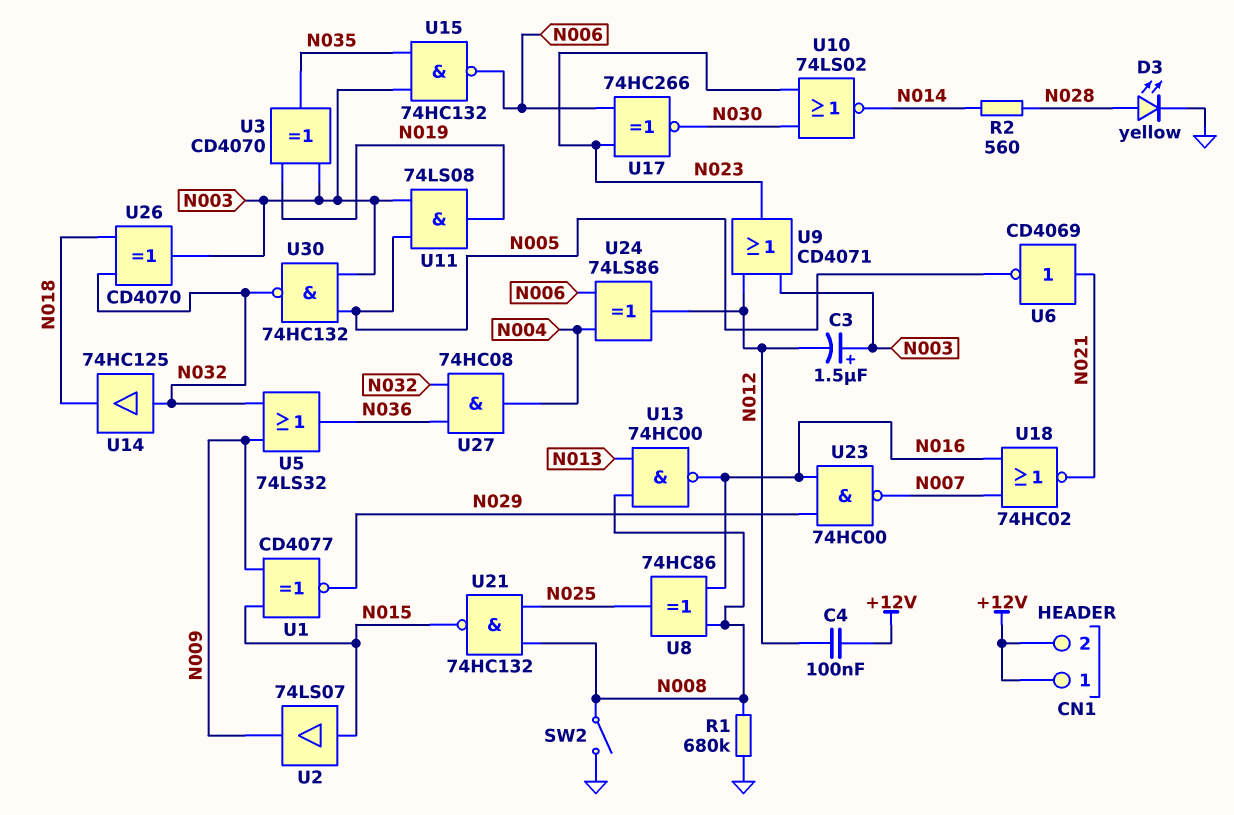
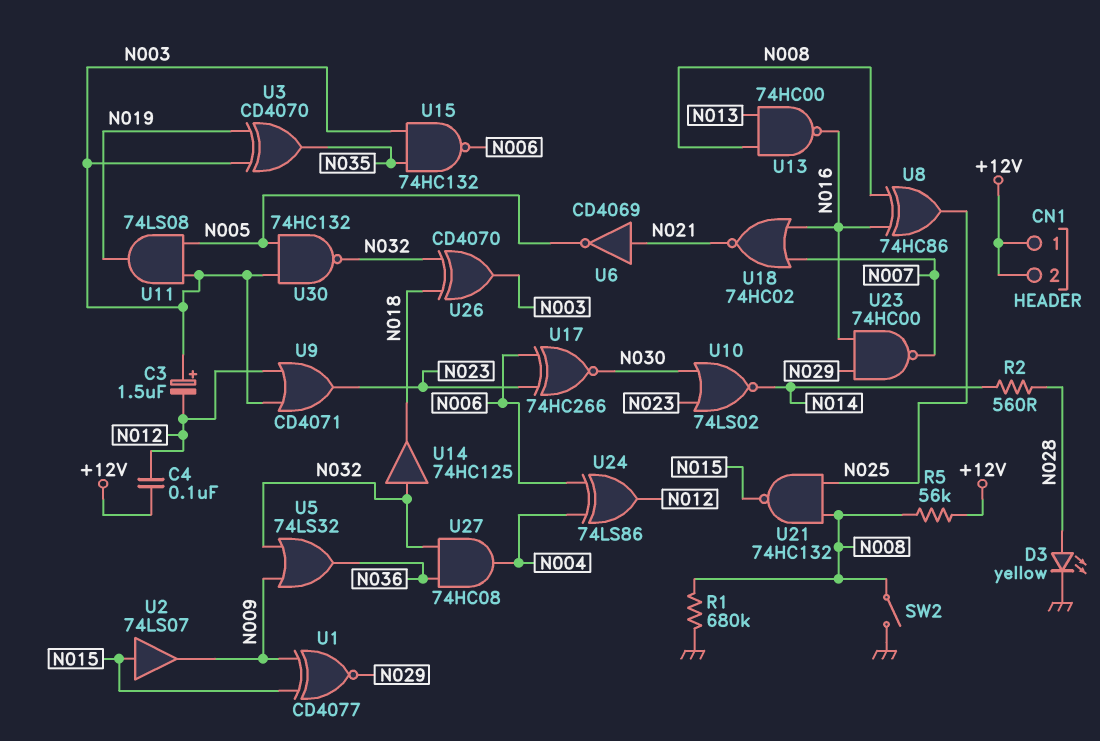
R5: none -> 56k (+12V, N008)

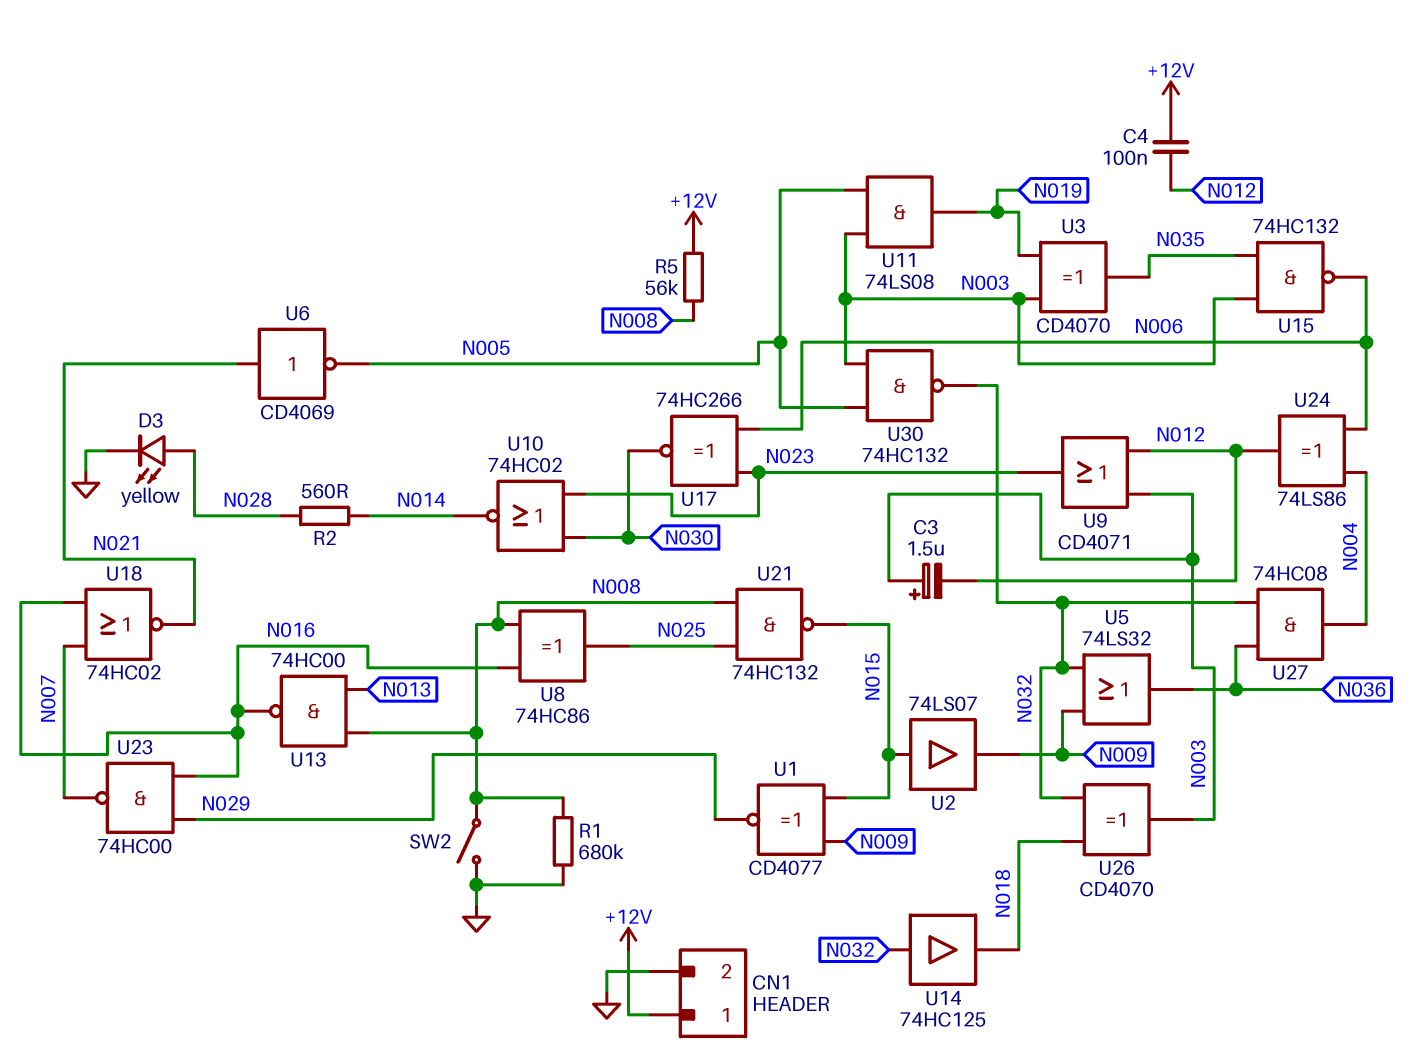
CN1 pin 2: +12V -> GND
U10: NOR 74LS02 (in N023, in N030, out N014) -> NOR 74HC02 (in N023, in N030, out N014)

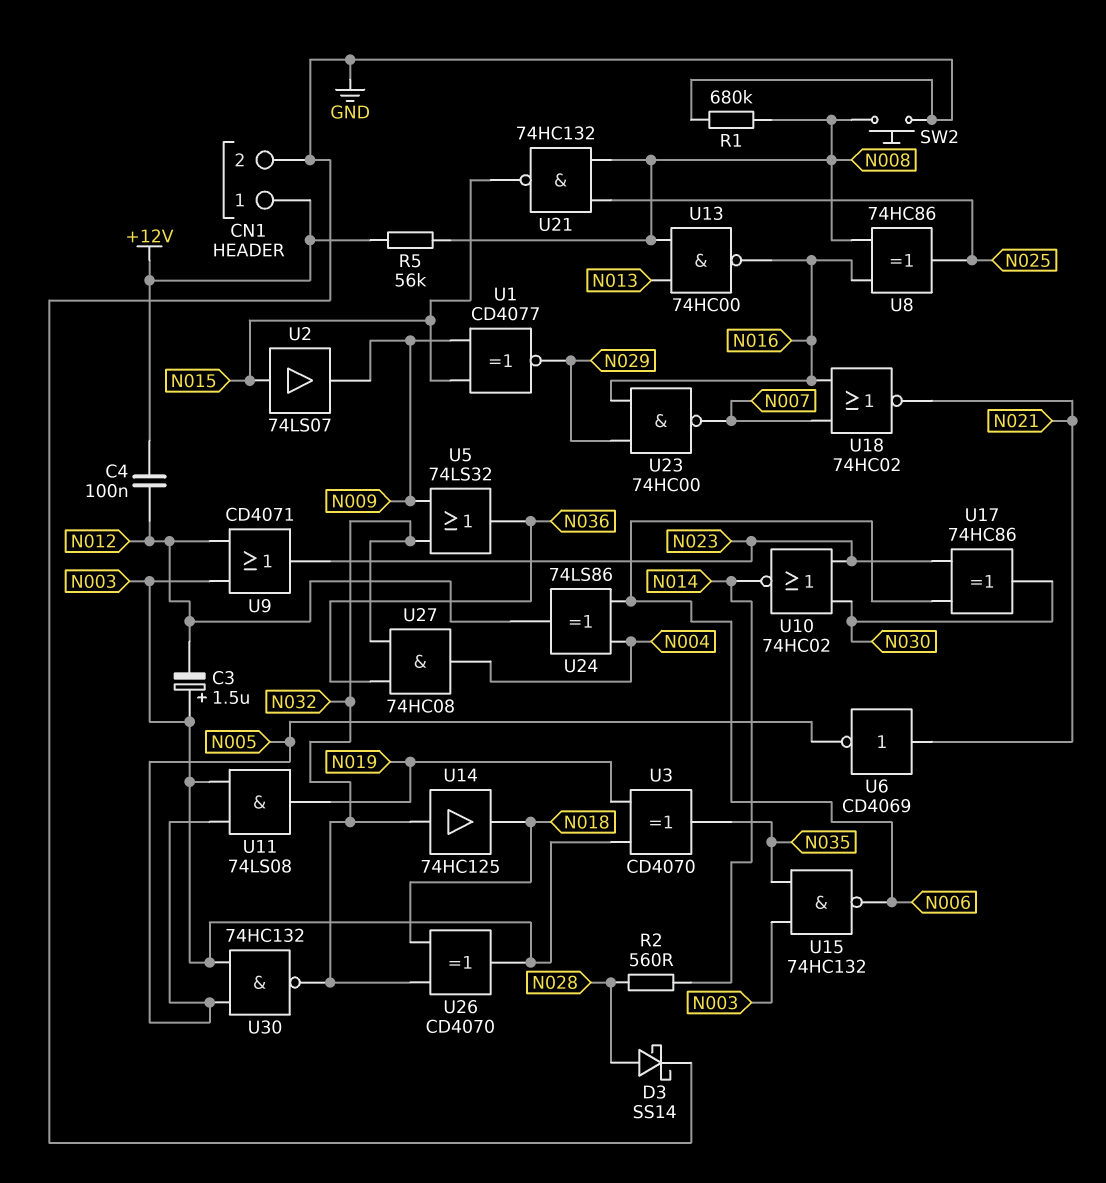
D3: LED yellow (A N028, K GND) -> schottky SS14 (A N028, K GND)
SW2: switch (GND, N008) -> button (GND, N008)
U17: XNOR 74HC266 (in N006, in N023, out N030) -> XOR 74HC86 (in N006, in N023, out N030)

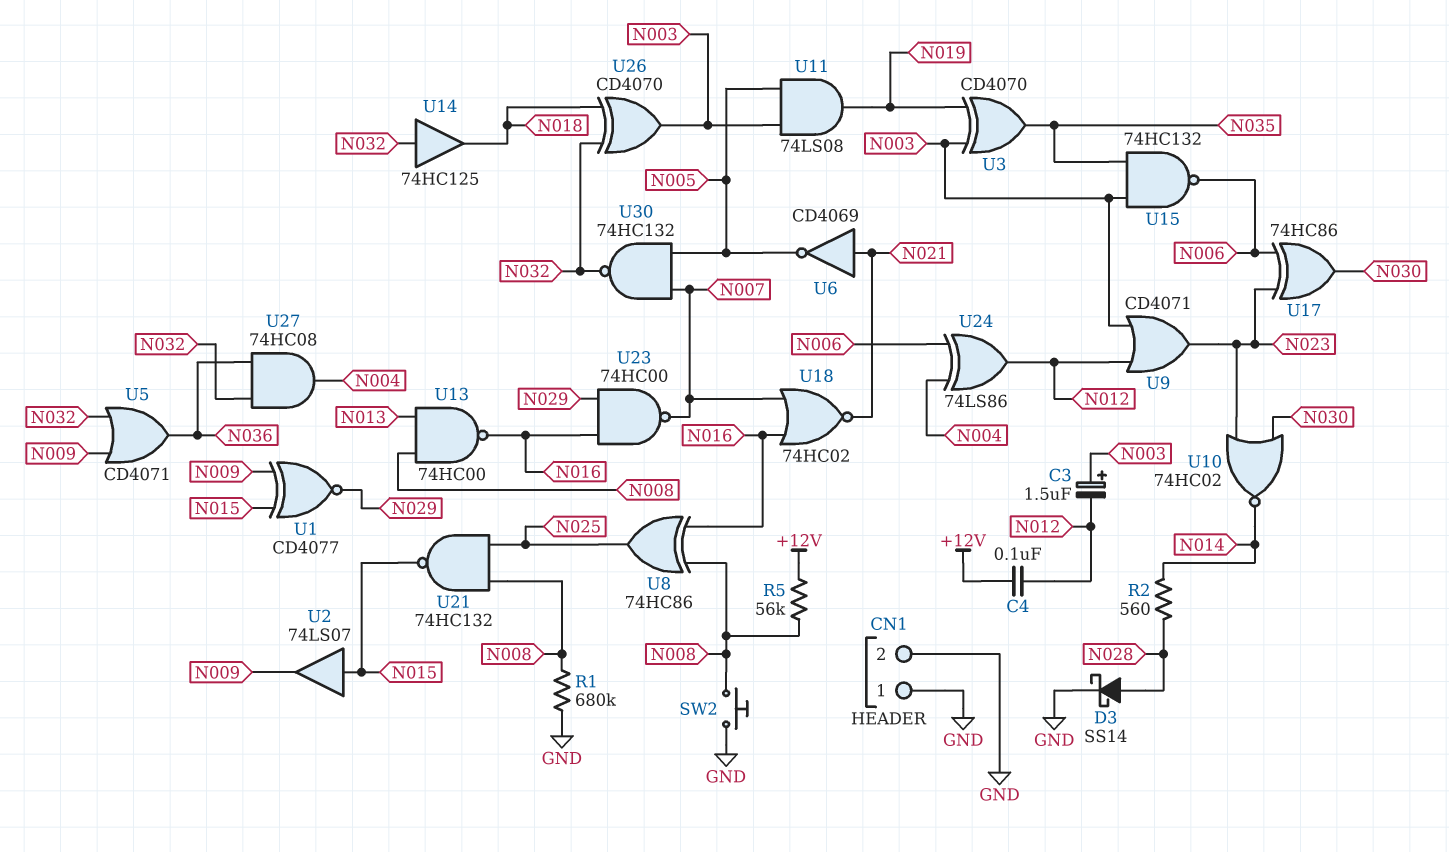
CN1 pin 1: +12V -> GND
U5: OR 74LS32 (in N009, in N032, out N036) -> OR CD4071 (in N009, in N032, out N036)
U30: NAND 74HC132 (in N003, in N005, out N032) -> NAND 74HC132 (in N005, in N007, out N032)

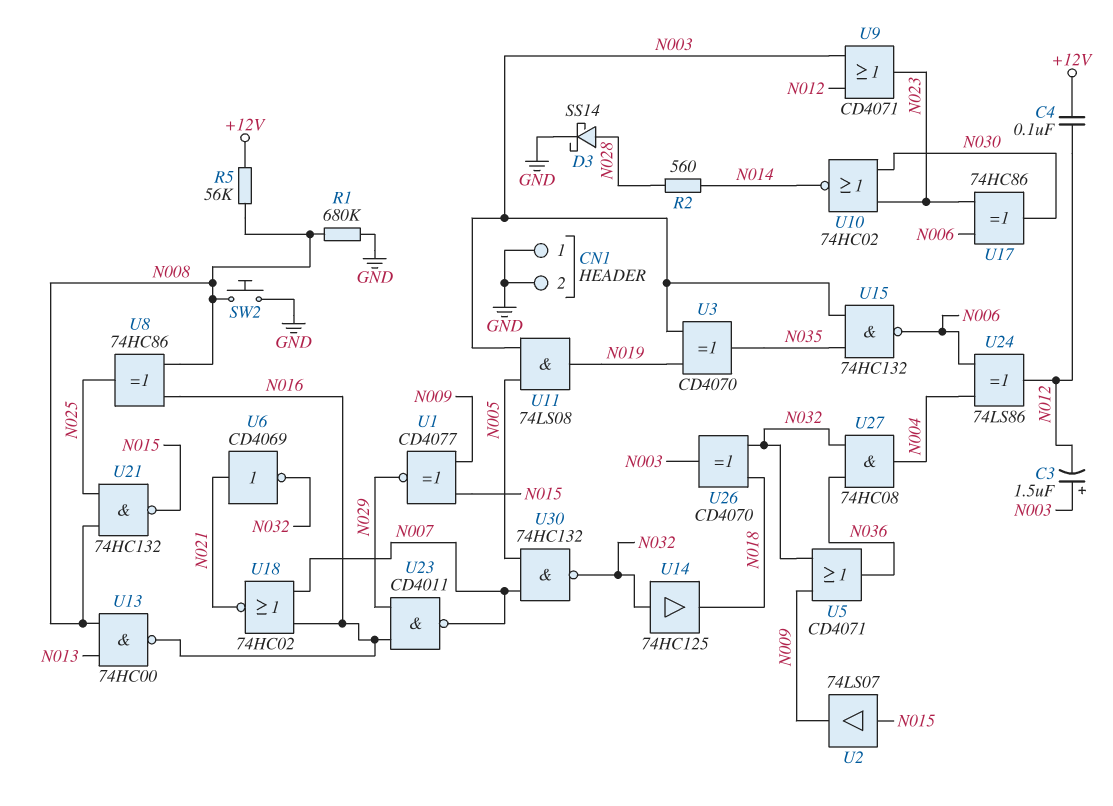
U6: NOT CD4069 (in N021, out N005) -> NOT CD4069 (in N021, out N032)
U23: NAND 74HC00 (in N016, in N029, out N007) -> NAND CD4011 (in N016, in N029, out N007)

